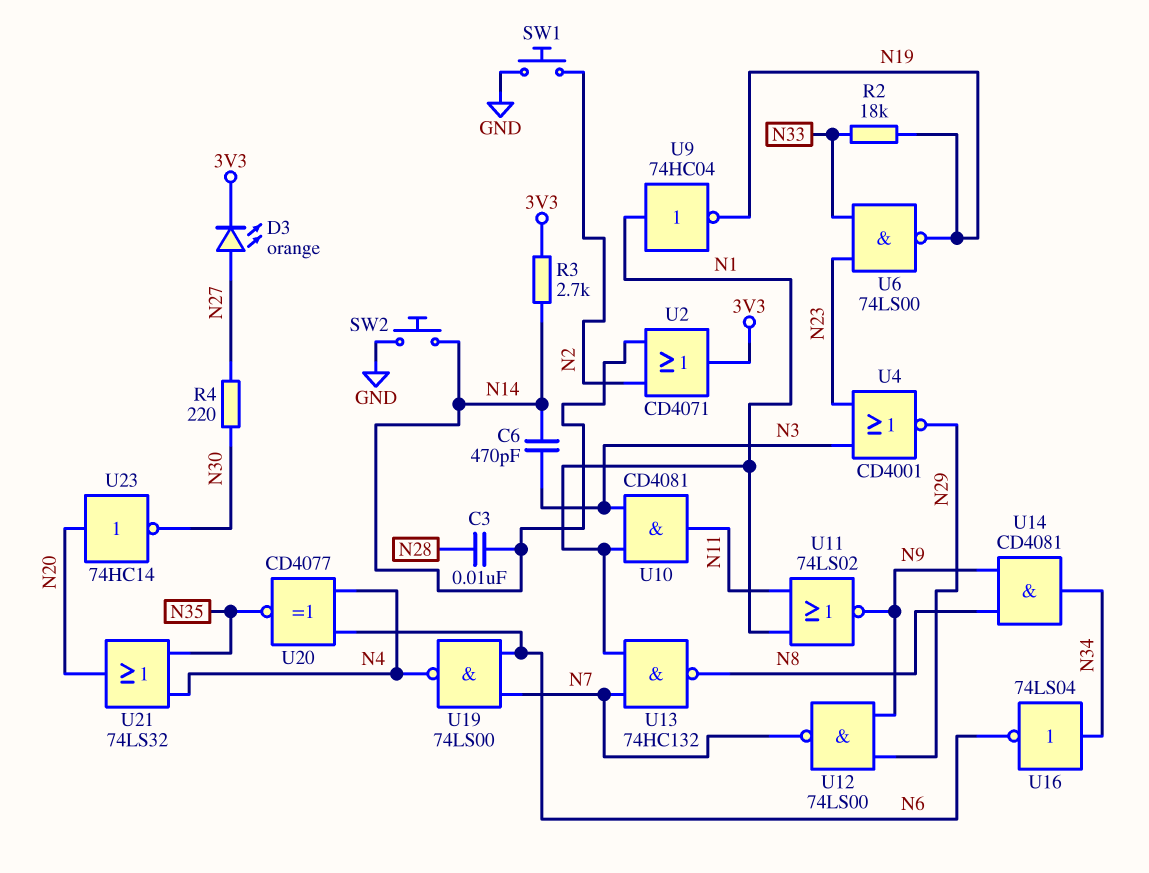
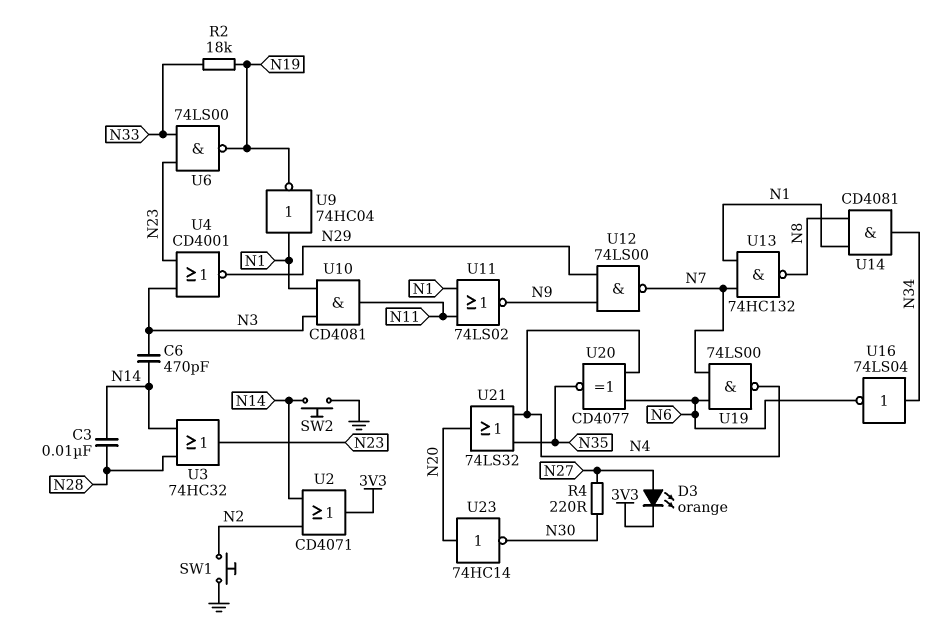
R3: 2.7k (3V3, N14) -> none
U3: none -> OR 74HC32 (in N14, in N28, out N23)
U14: AND CD4081 (in N8, in N9, out N34) -> AND CD4081 (in N1, in N8, out N34)

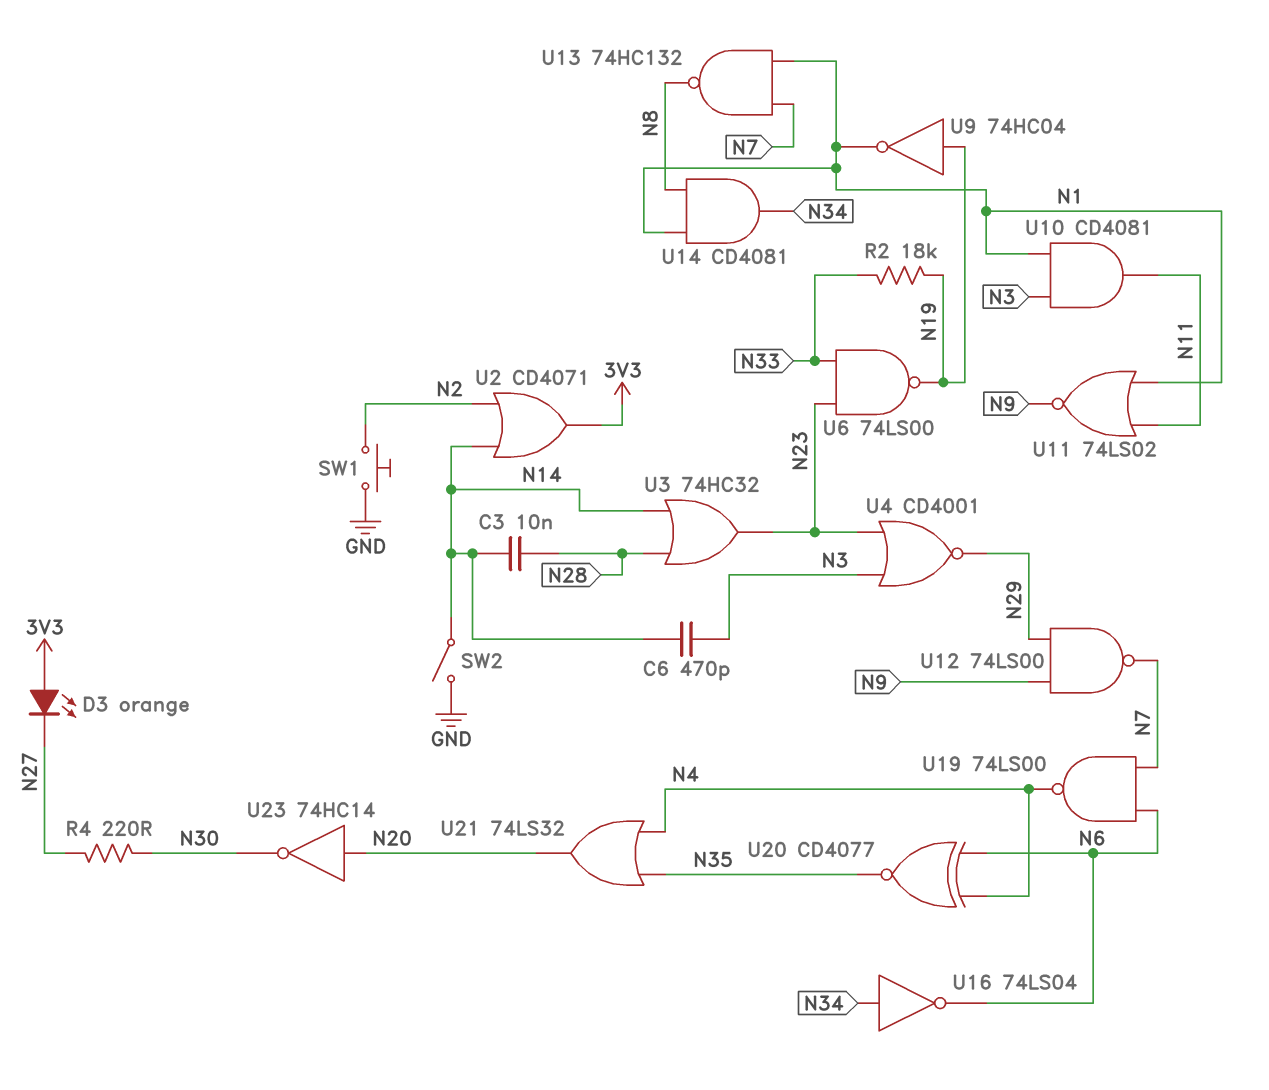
D3: LED orange (A N27, K 3V3) -> LED orange (A 3V3, K N27)
SW2: button (GND, N14) -> switch (GND, N14)
U9: NOT 74HC04 (in N1, out N19) -> NOT 74HC04 (in N19, out N1)

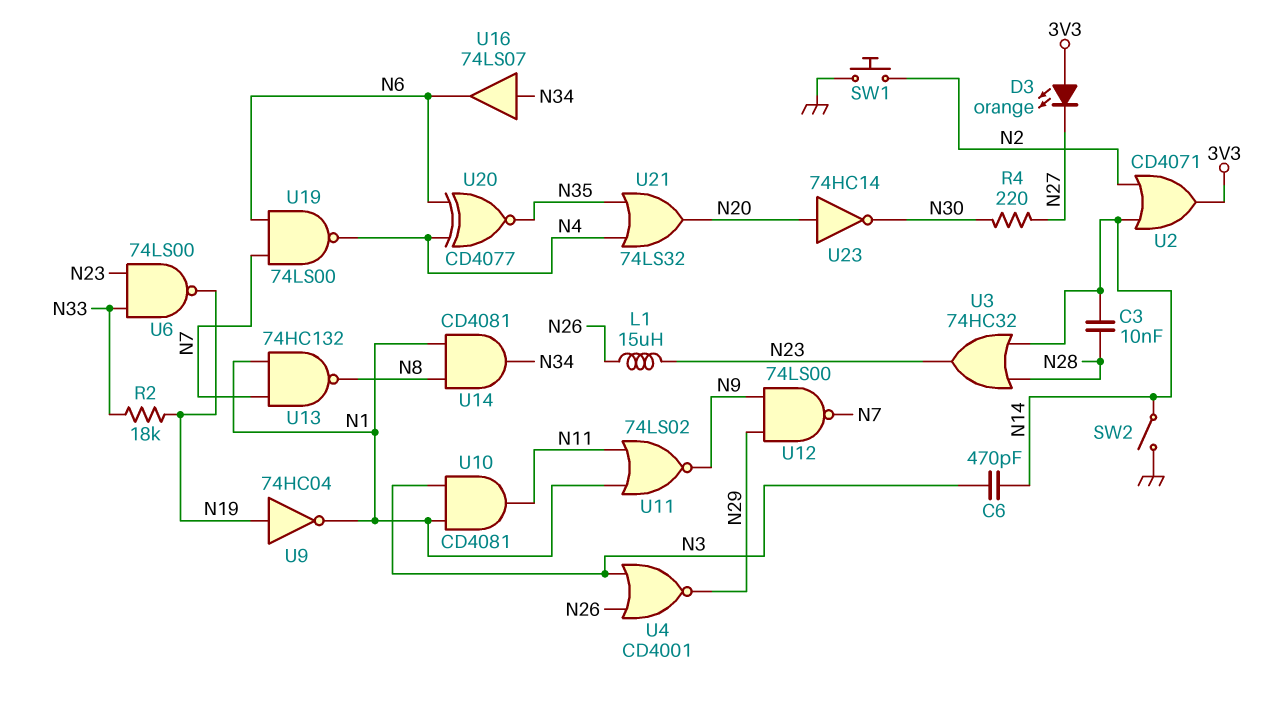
L1: none -> 15uH (N23, N26)
U4: NOR CD4001 (in N3, in N23, out N29) -> NOR CD4001 (in N3, in N26, out N29)
U16: NOT 74LS04 (in N34, out N6) -> buffer 74LS07 (in N34, out N6)

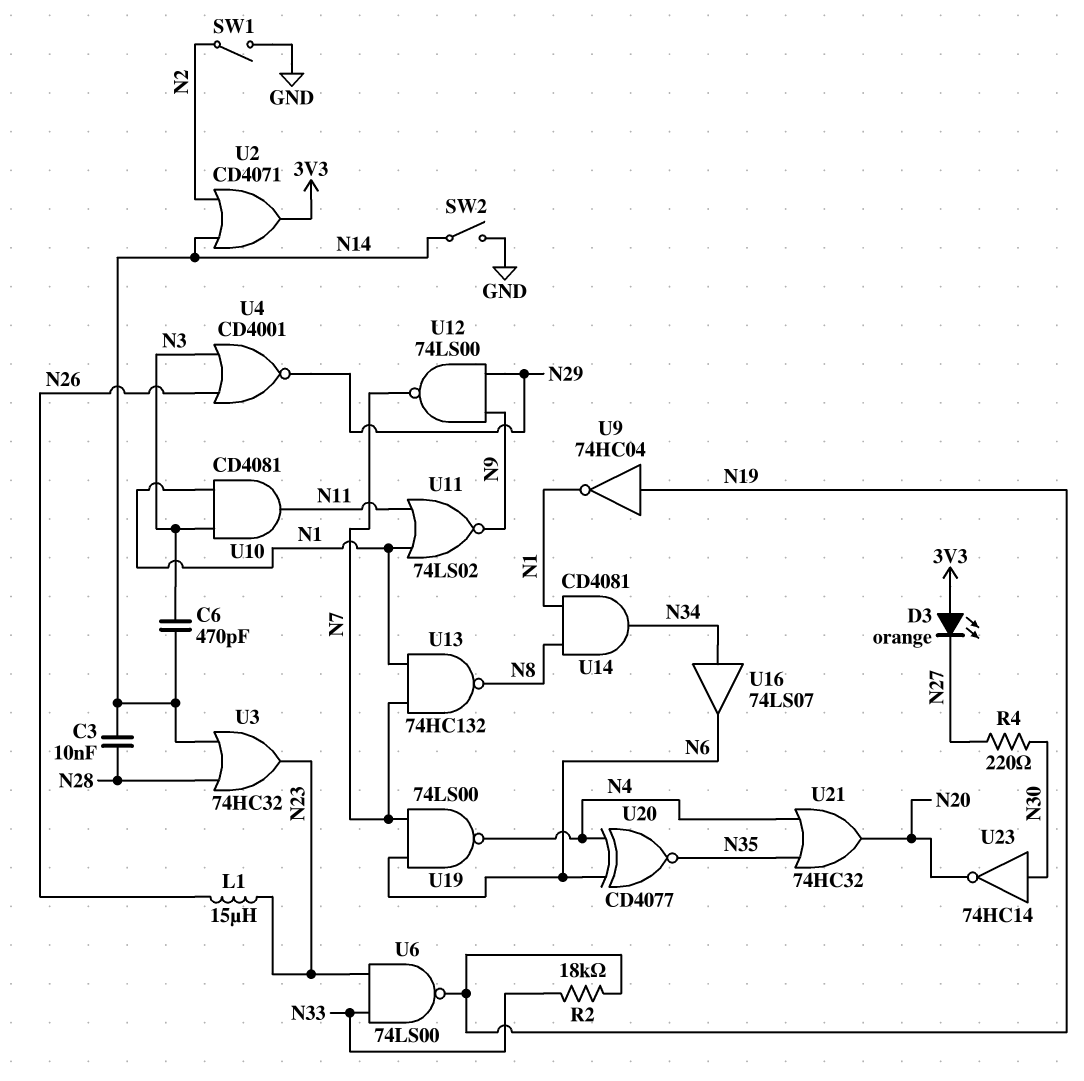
SW1: button (GND, N2) -> switch (GND, N2)
U21: OR 74LS32 (in N4, in N35, out N20) -> OR 74HC32 (in N4, in N35, out N20)
U23: NOT 74HC14 (in N20, out N30) -> NOT 74HC14 (in N30, out N20)

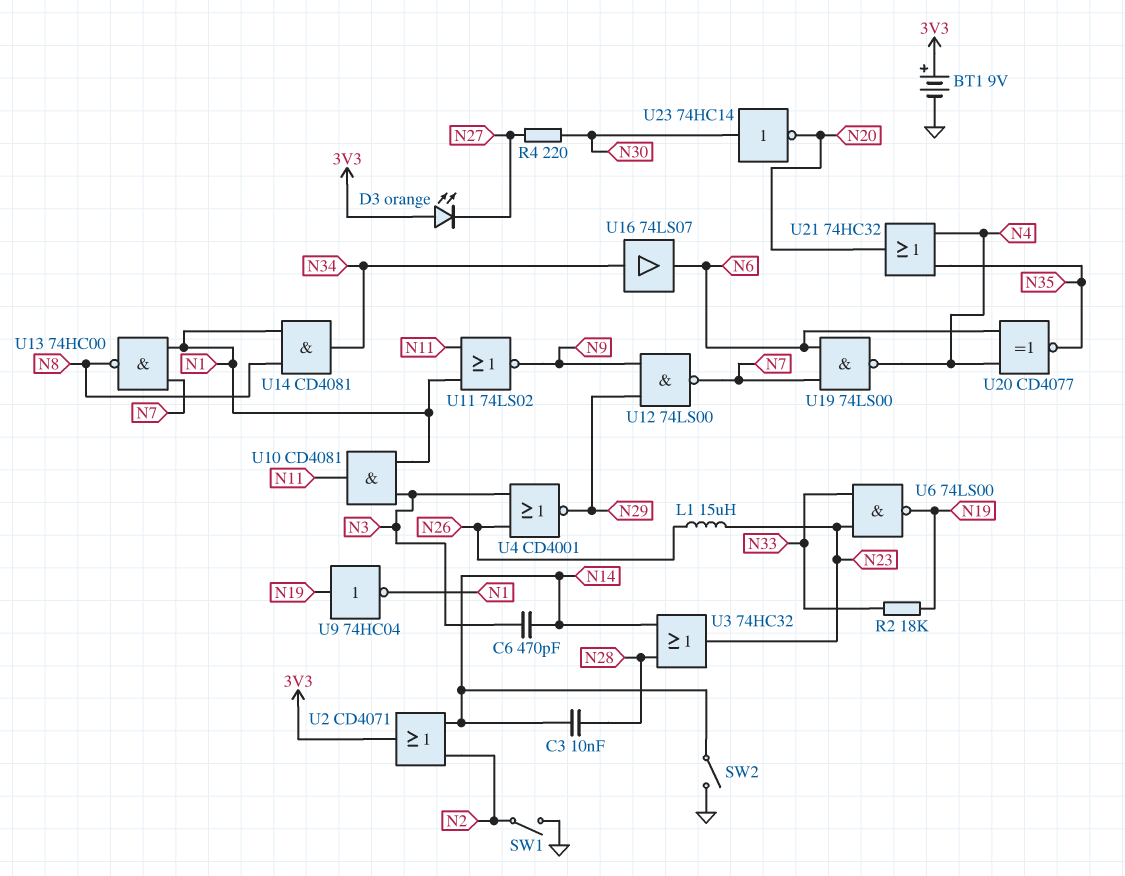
BT1: none -> 9V (plus 3V3, minus GND)
U13: NAND 74HC132 (in N1, in N7, out N8) -> NAND 74HC00 (in N1, in N7, out N8)

